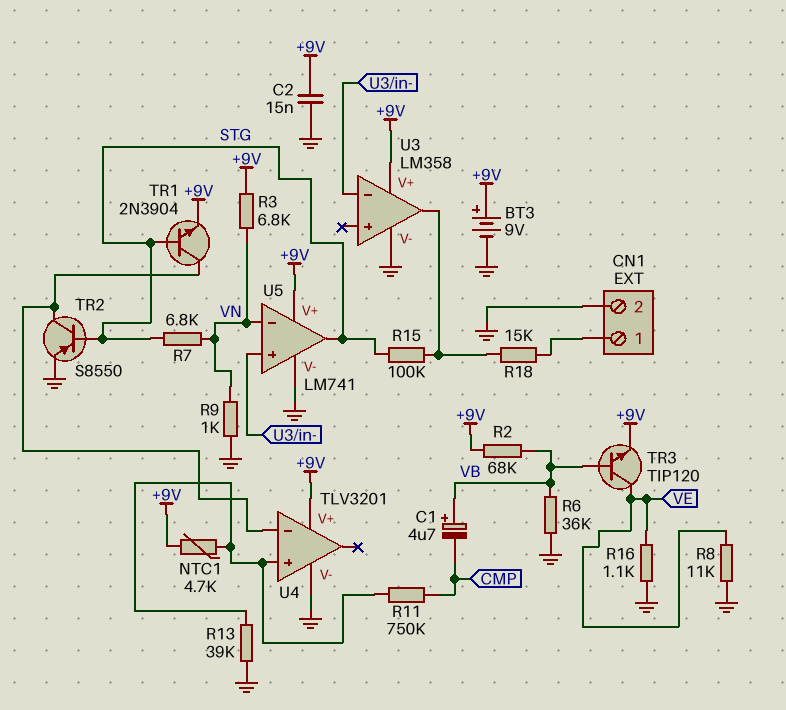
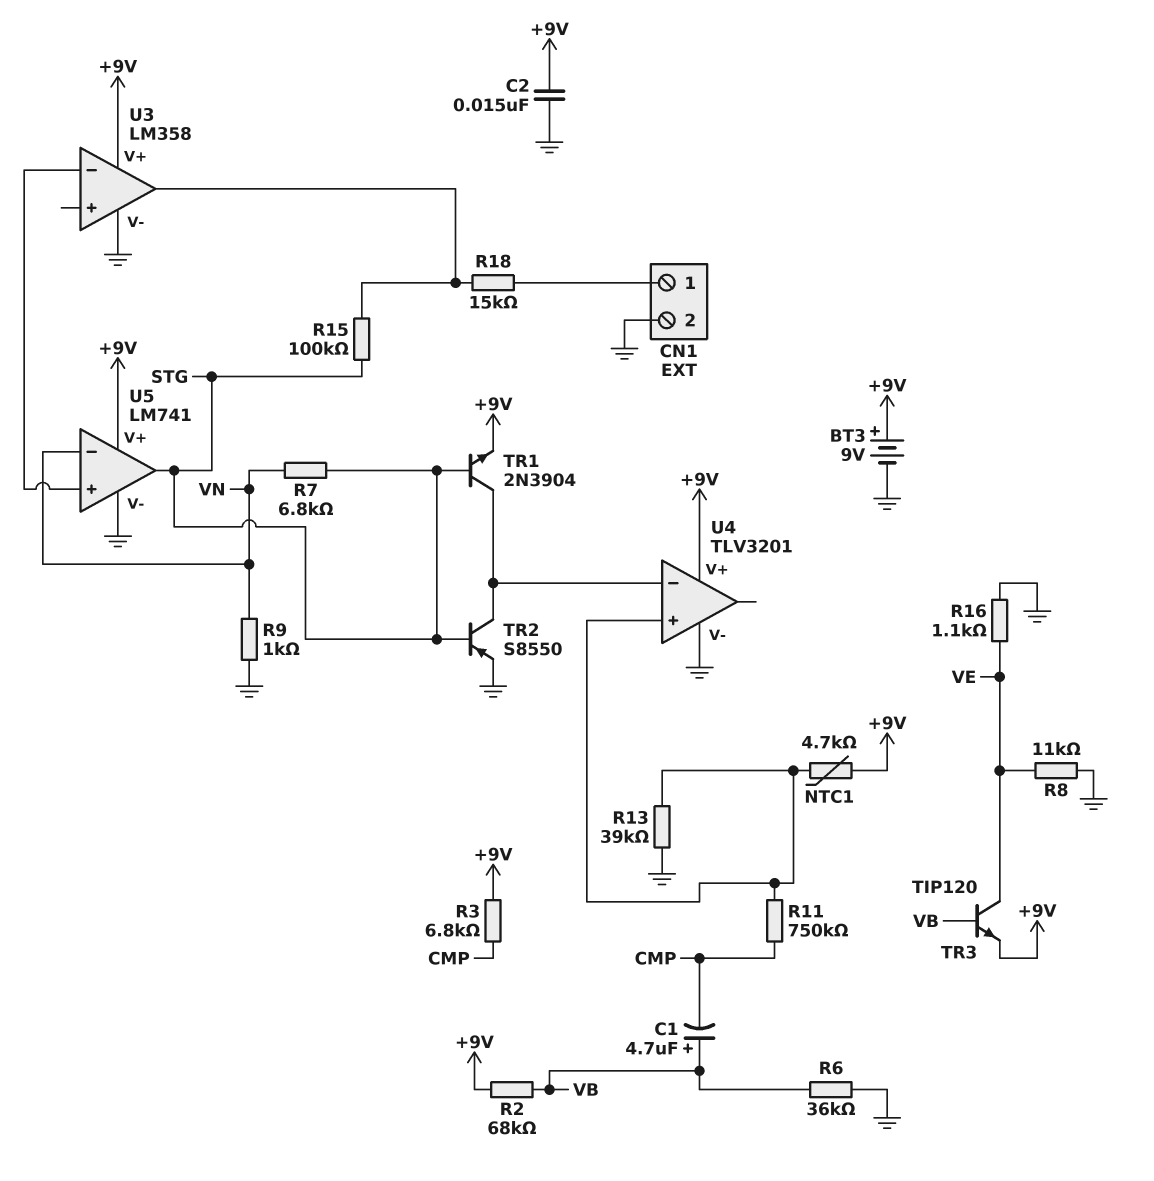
R3: 6.8k (+9V, VN) -> 6.8k (+9V, CMP)

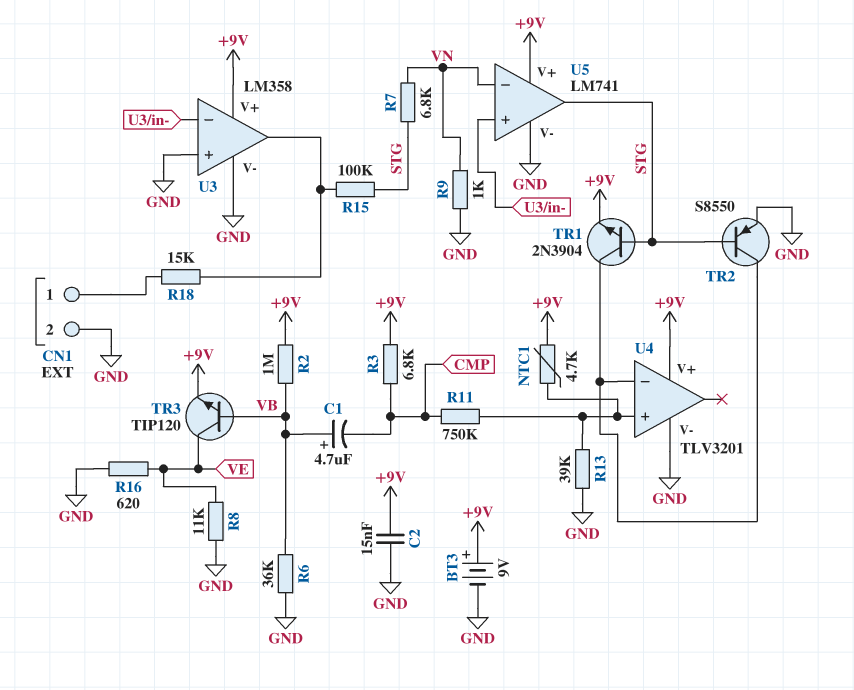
R2: 68k (+9V, VB) -> 1M (+9V, VB)
R16: 1.1k (GND, VE) -> 620 (GND, VE)
U3 pin in+: none -> GND

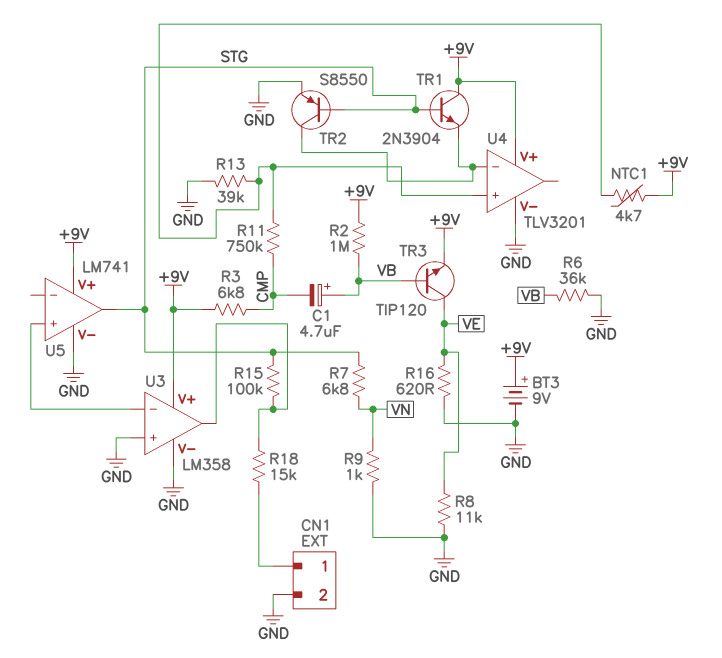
C2: 15nF (+9V, GND) -> none
TR1: NPN 2N3904 (B STG, C U4/in-, E +9V) -> NPN 2N3904 (B STG, C +9V, E U4/in-)
U5 pin in-: VN -> none

